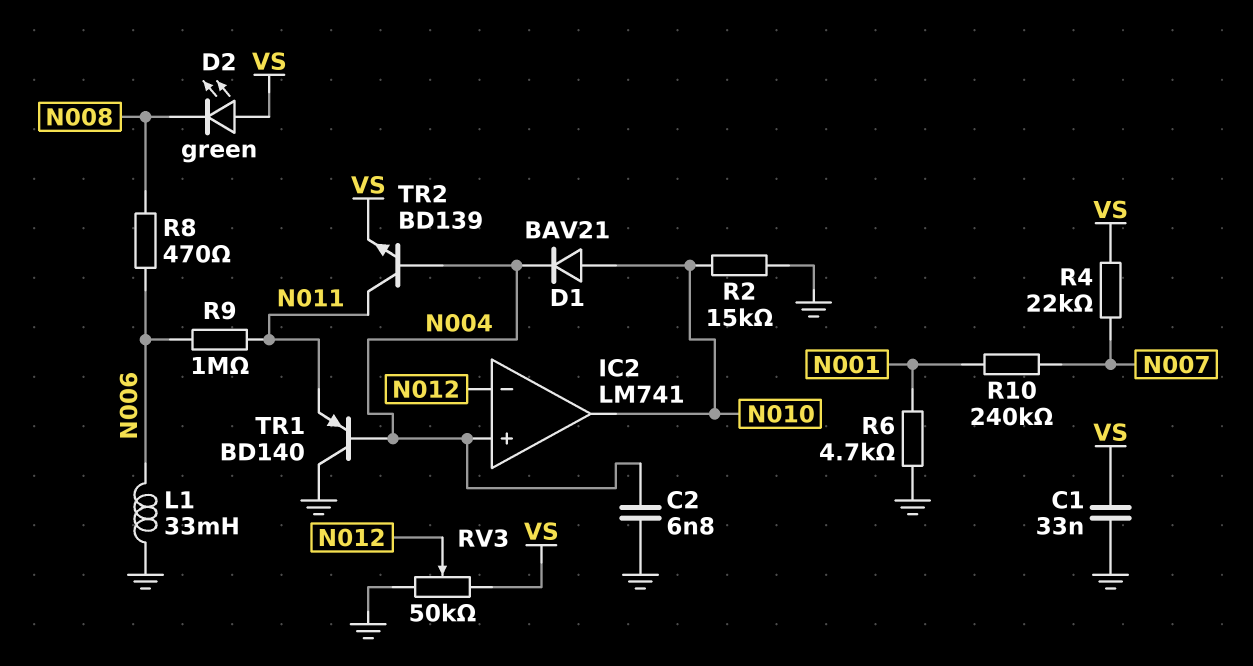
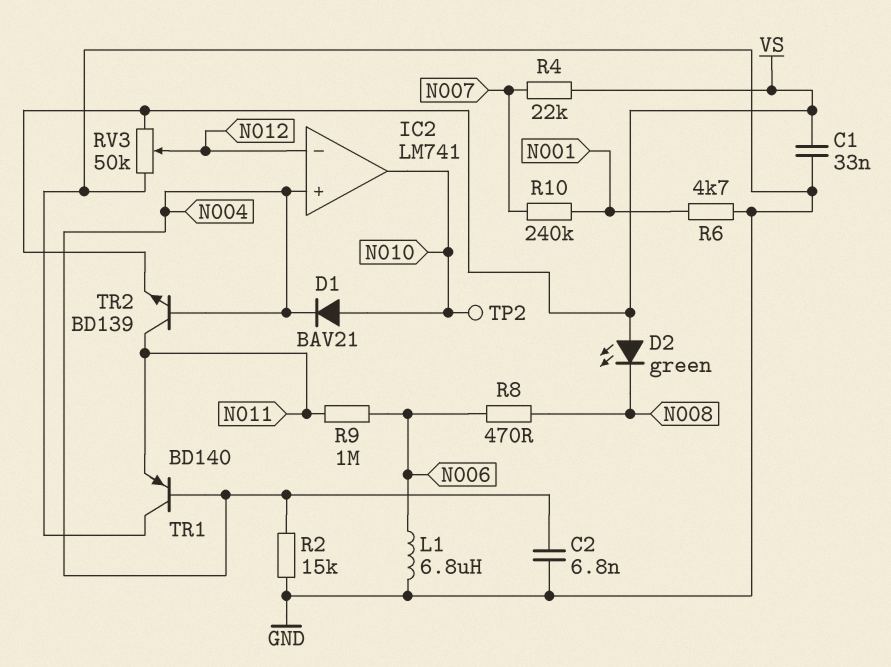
L1: 33mH (GND, N006) -> 6.8uH (GND, N006)
R2: 15k (GND, N010) -> 15k (GND, N004)
TP2: none -> test point (N010)

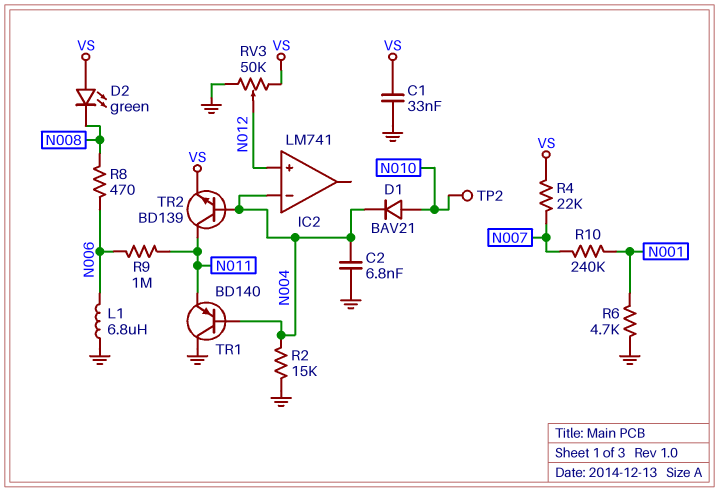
IC2 pin in+: N004 -> N012
IC2 pin in-: N012 -> N004
IC2 pin out: N010 -> none

